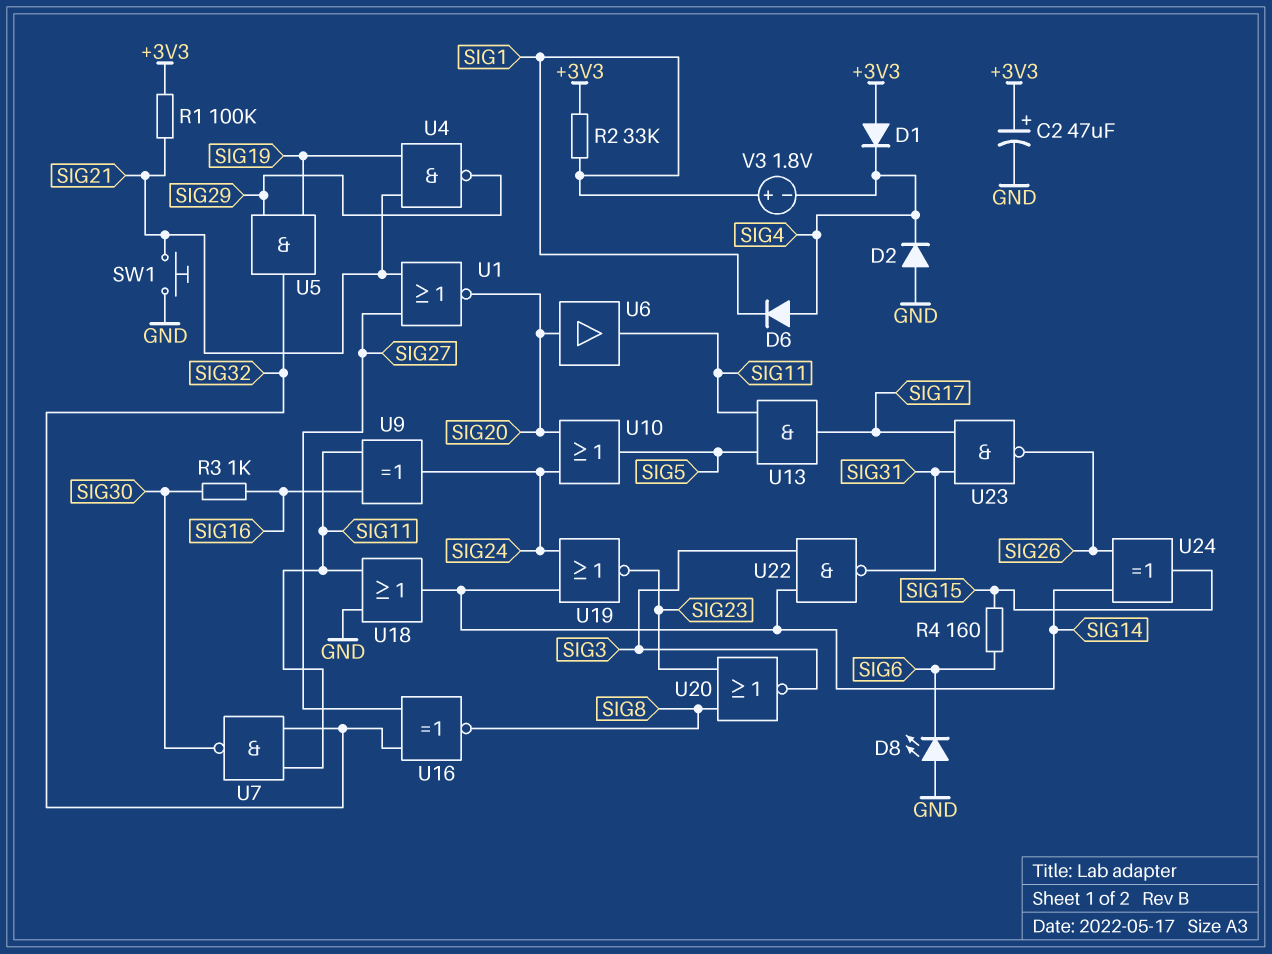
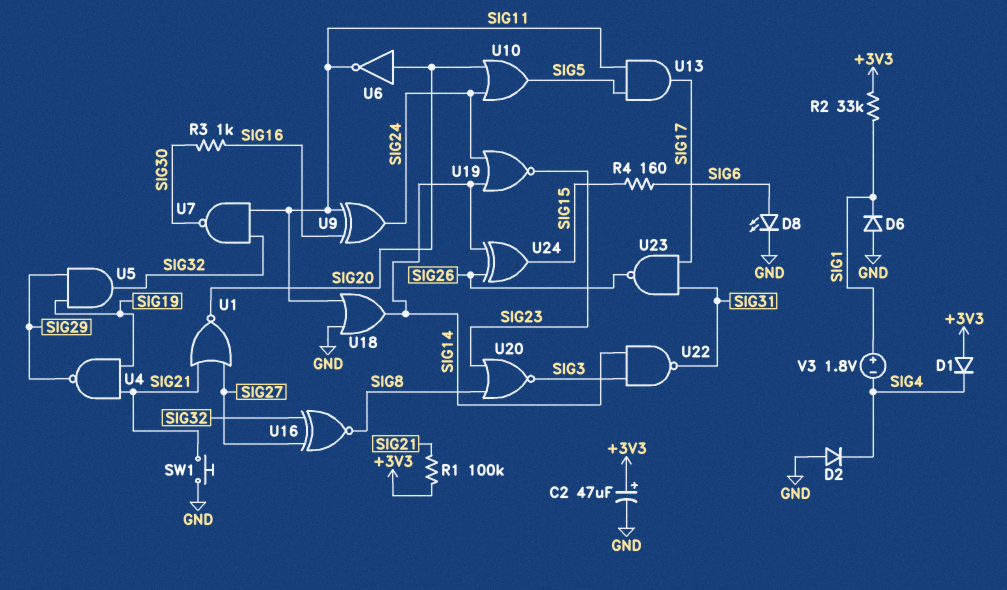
D6: diode (A SIG4, K SIG1) -> diode (A GND, K SIG1)
D8: LED (A GND, K SIG6) -> LED (A SIG6, K GND)
U6: buffer (in SIG20, out SIG11) -> NOT (in SIG20, out SIG11)

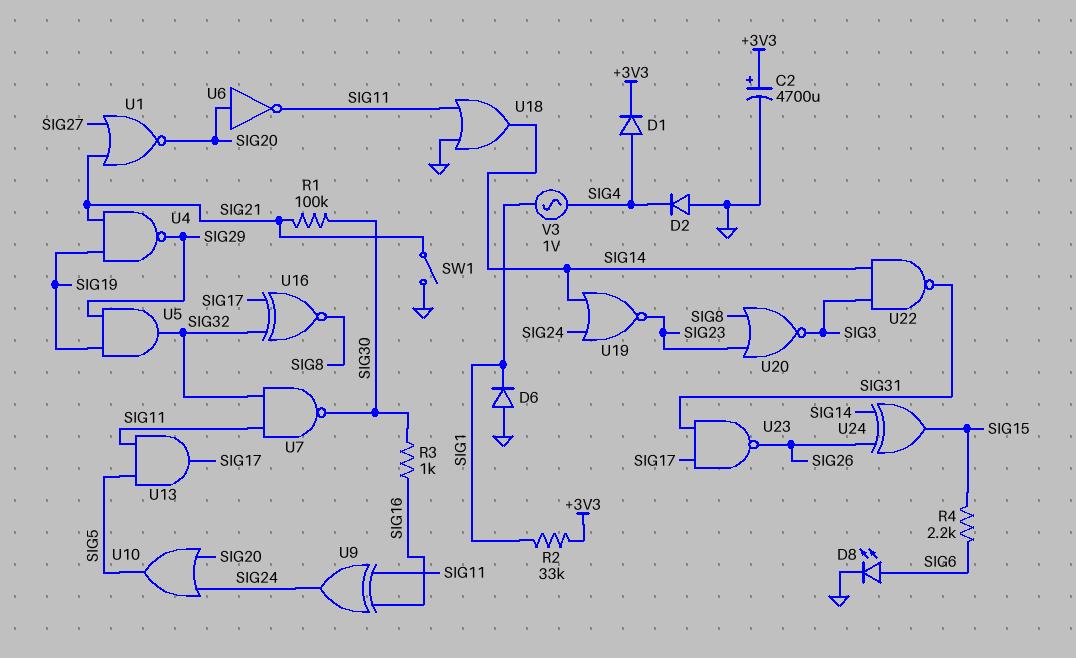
C2: 47uF (plus +3V3, minus GND) -> 4700uF (plus +3V3, minus GND)
D1: diode (A +3V3, K SIG4) -> diode (A SIG4, K +3V3)
R1: 100k (+3V3, SIG21) -> 100k (SIG21, SIG30)
R4: 160 (SIG6, SIG15) -> 2.2k (SIG6, SIG15)
SW1: button (GND, SIG21) -> switch (GND, SIG21)
U16: XNOR (in SIG27, in SIG32, out SIG8) -> XNOR (in SIG17, in SIG32, out SIG8)
V3: 1.8V (plus SIG1, minus SIG4) -> AC 1V (SIG1, SIG4)

